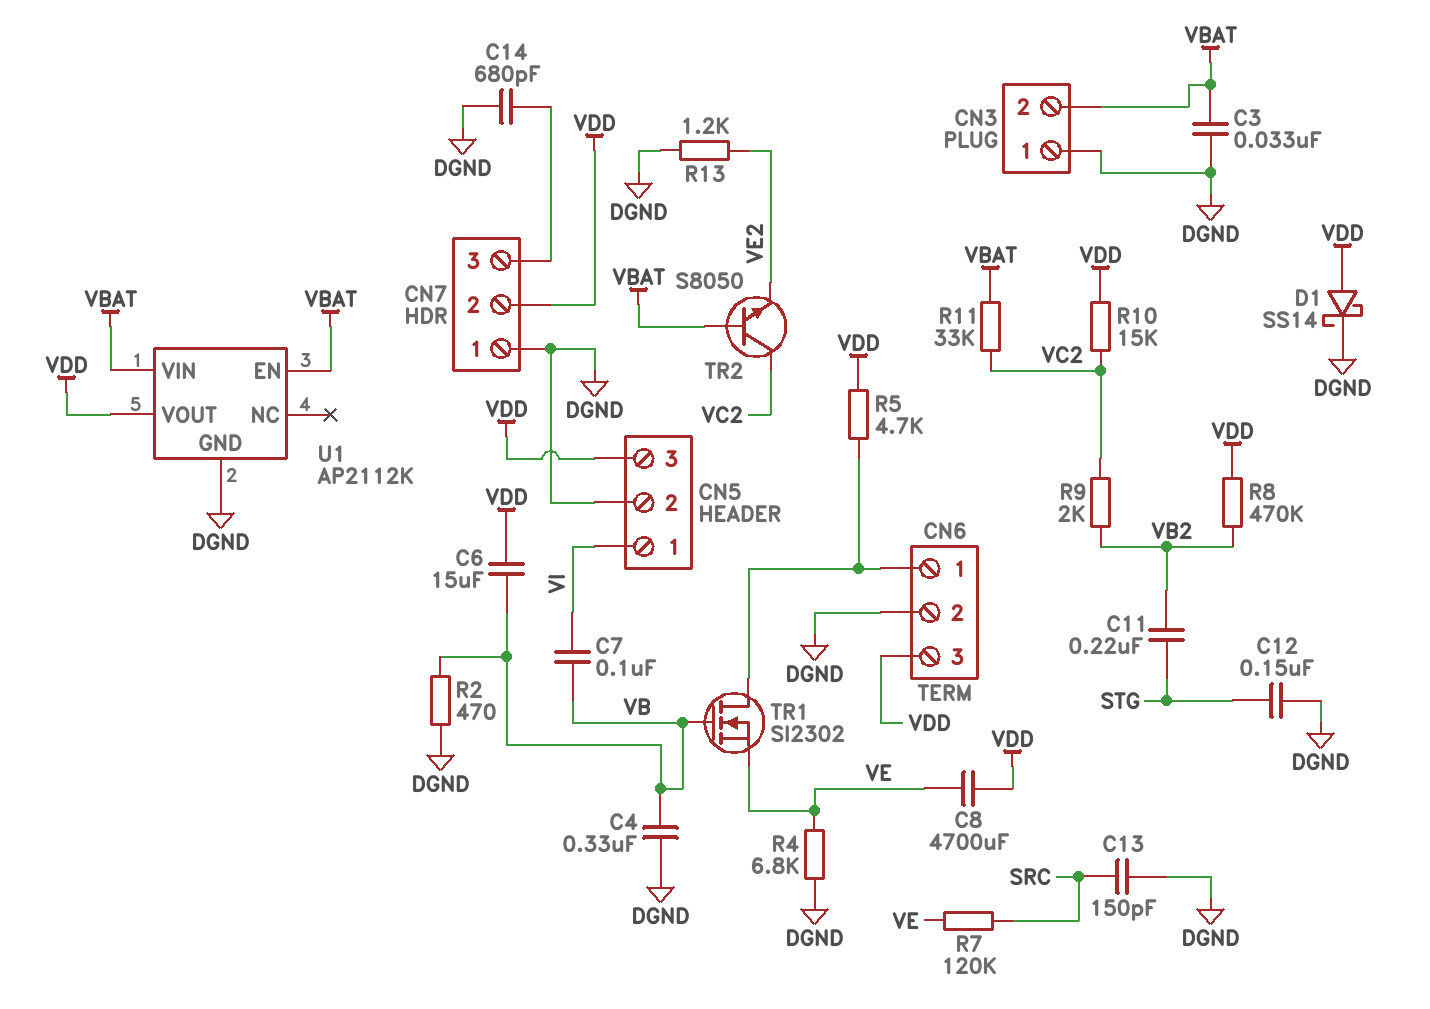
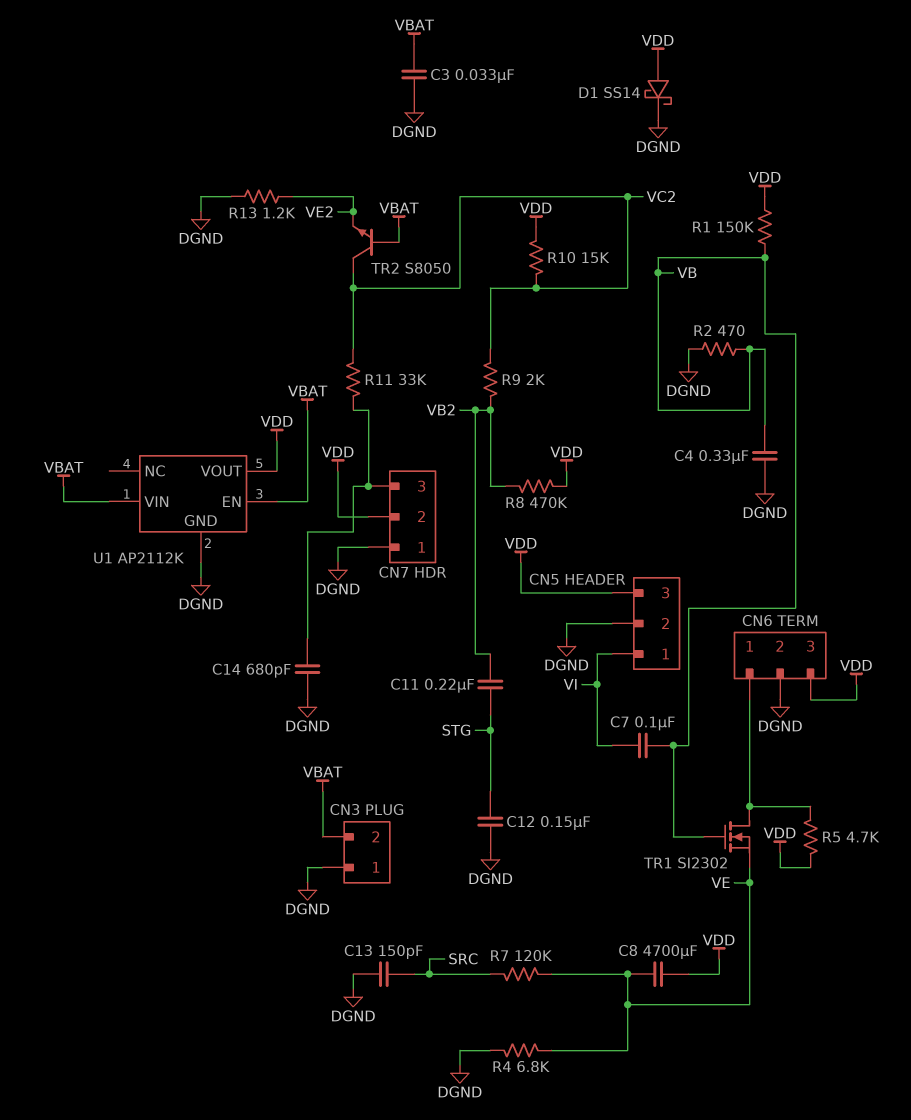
C6: 15uF (VB, VDD) -> none
R1: none -> 150k (VB, VDD)
R11: 33k (VBAT, VC2) -> 33k (CN7/3, VC2)

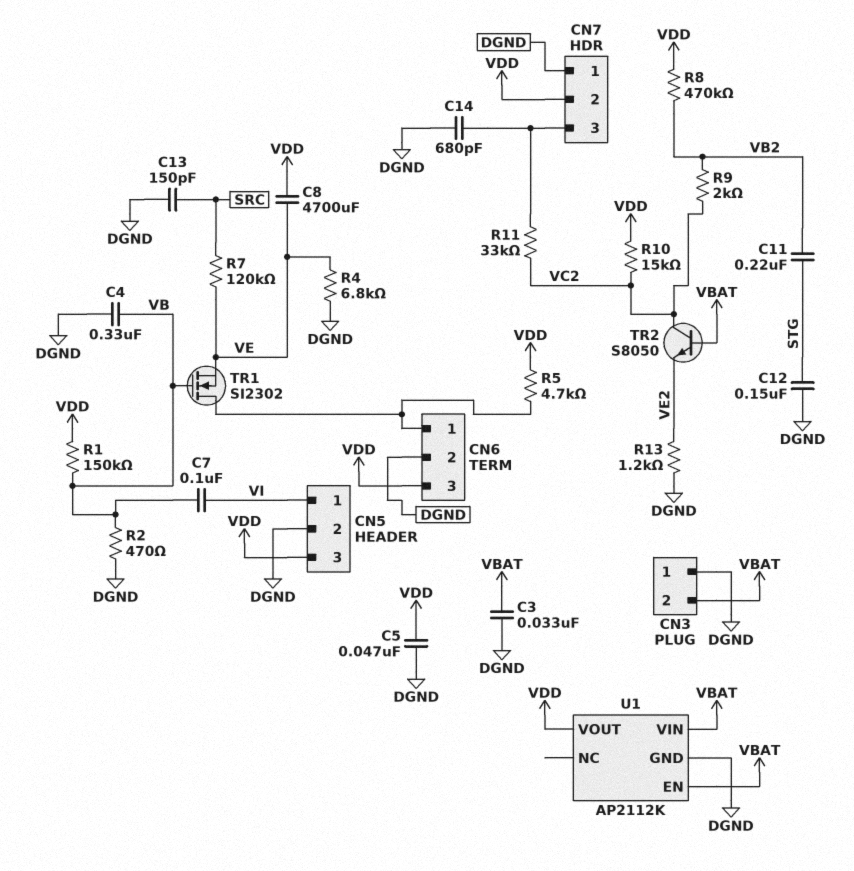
C5: none -> 47nF (DGND, VDD)
D1: schottky SS14 (A VDD, K DGND) -> none

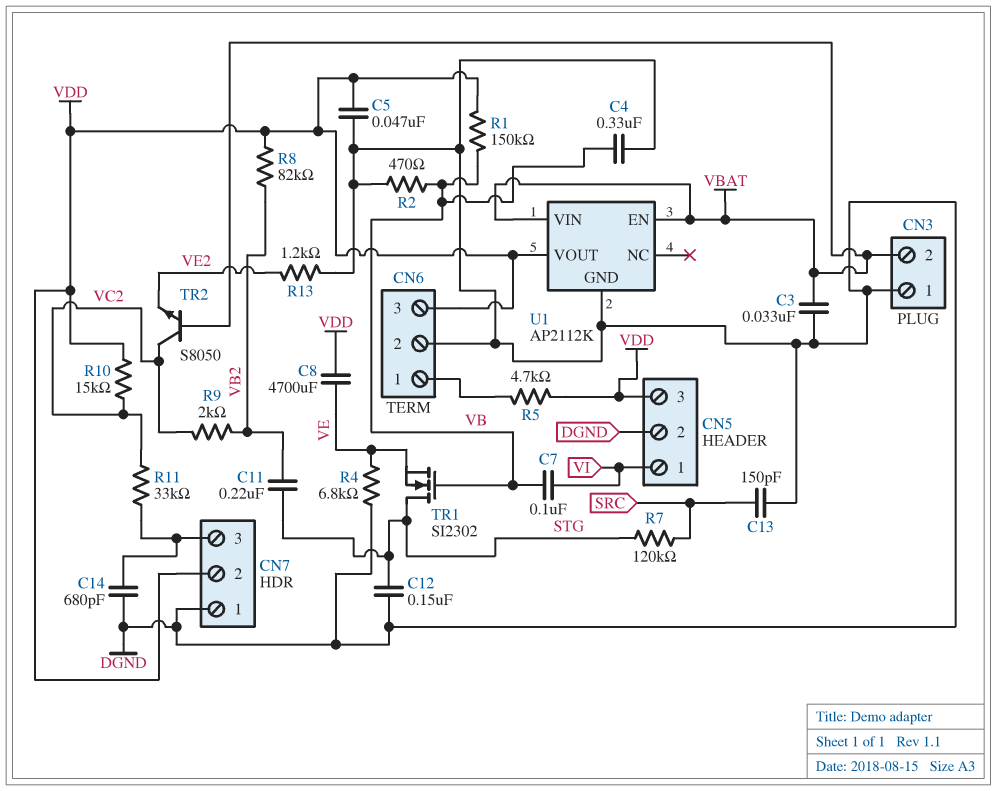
R7: 120k (SRC, VE) -> 120k (SRC, STG)
R8: 470k (VB2, VDD) -> 82k (VB2, VDD)
TR1: NMOS SI2302 (G VB, D CN6/1, S VE) -> NMOS SI2302 (G VB, D STG, S VE)

